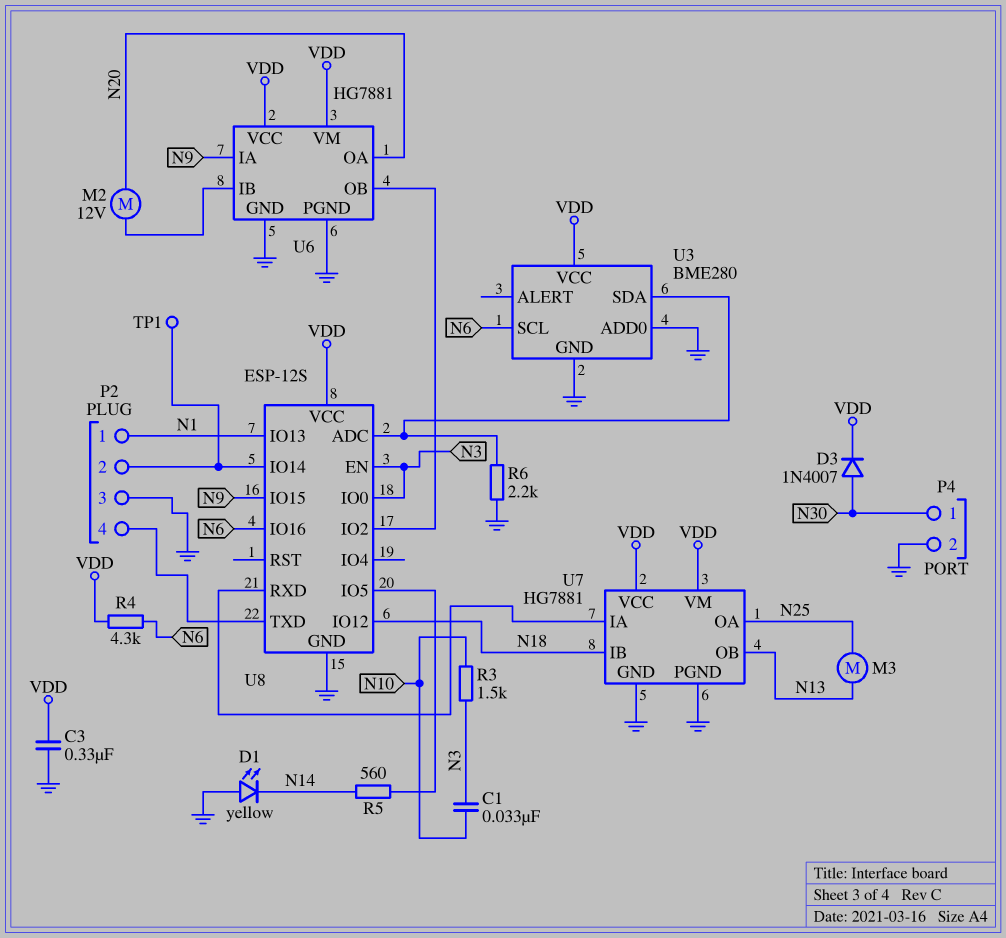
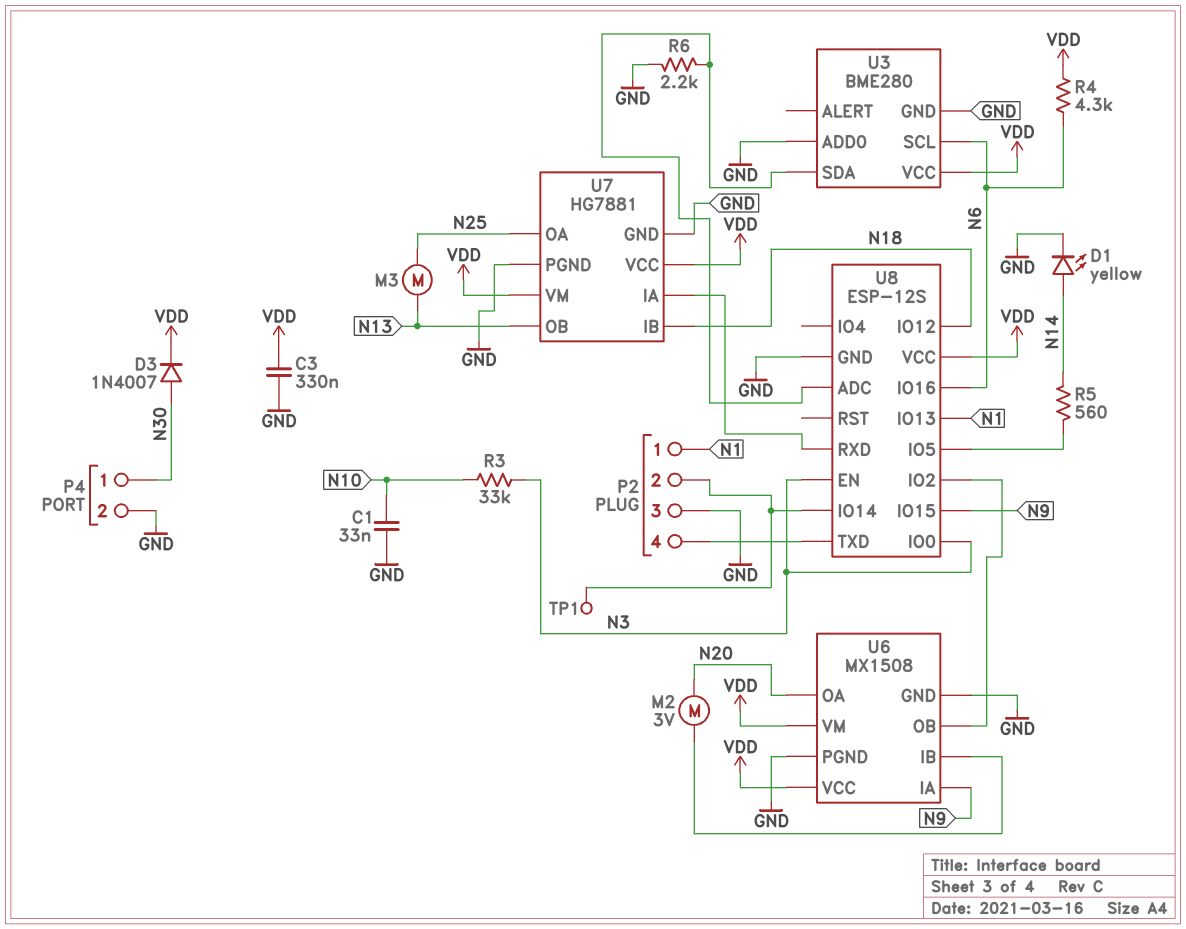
C1: 33nF (N3, N10) -> 33nF (GND, N10)
D1: LED yellow (A GND, K N14) -> LED yellow (A N14, K GND)
M2: motor 12V (N20, U6/IB) -> motor 3V (N20, U6/IB)
R3: 1.5k (N3, N10) -> 33k (N3, N10)
U6: HG7881 -> MX1508

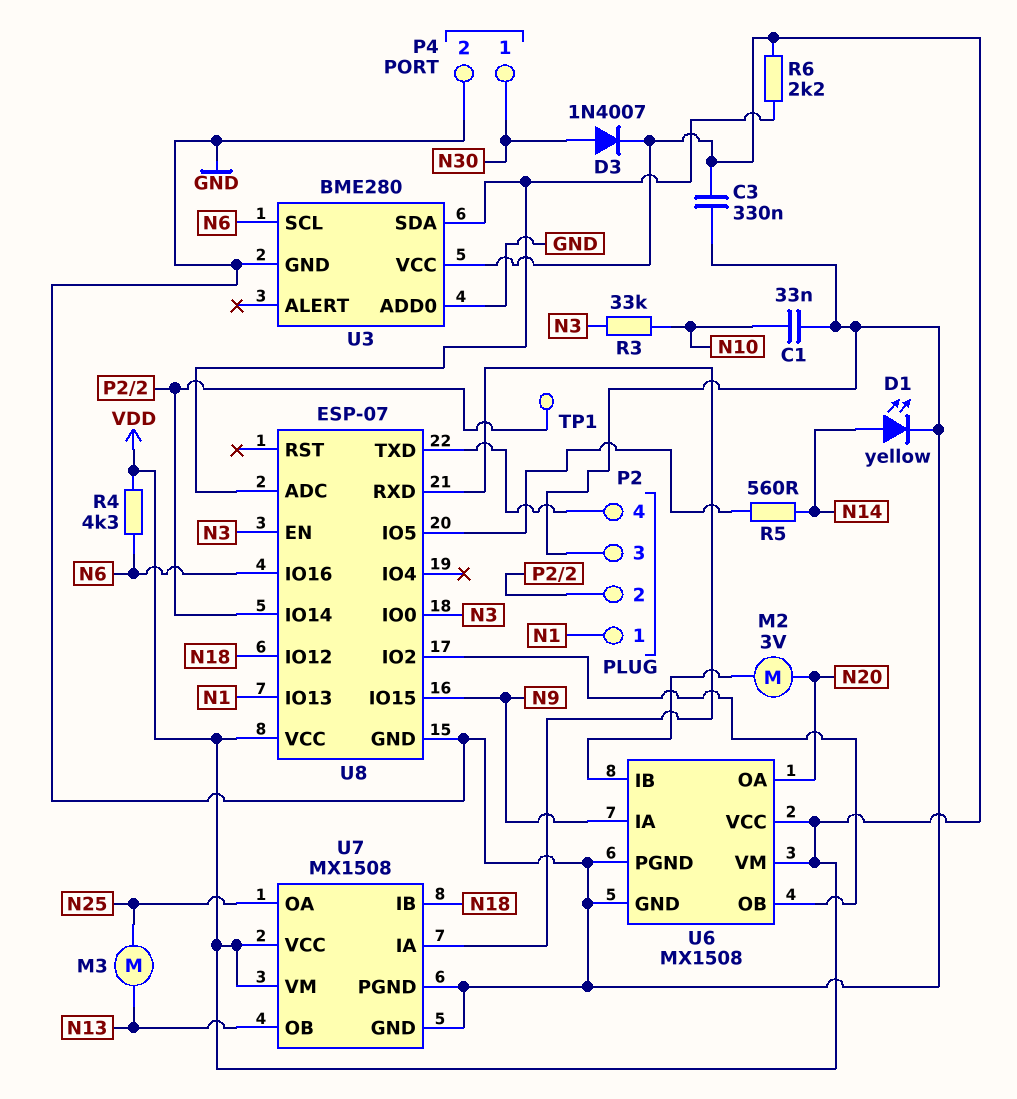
R6: 2.2k (GND, U3/SDA) -> 2.2k (U3/SDA, VDD)
U7: HG7881 -> MX1508
U8: ESP-12S -> ESP-07

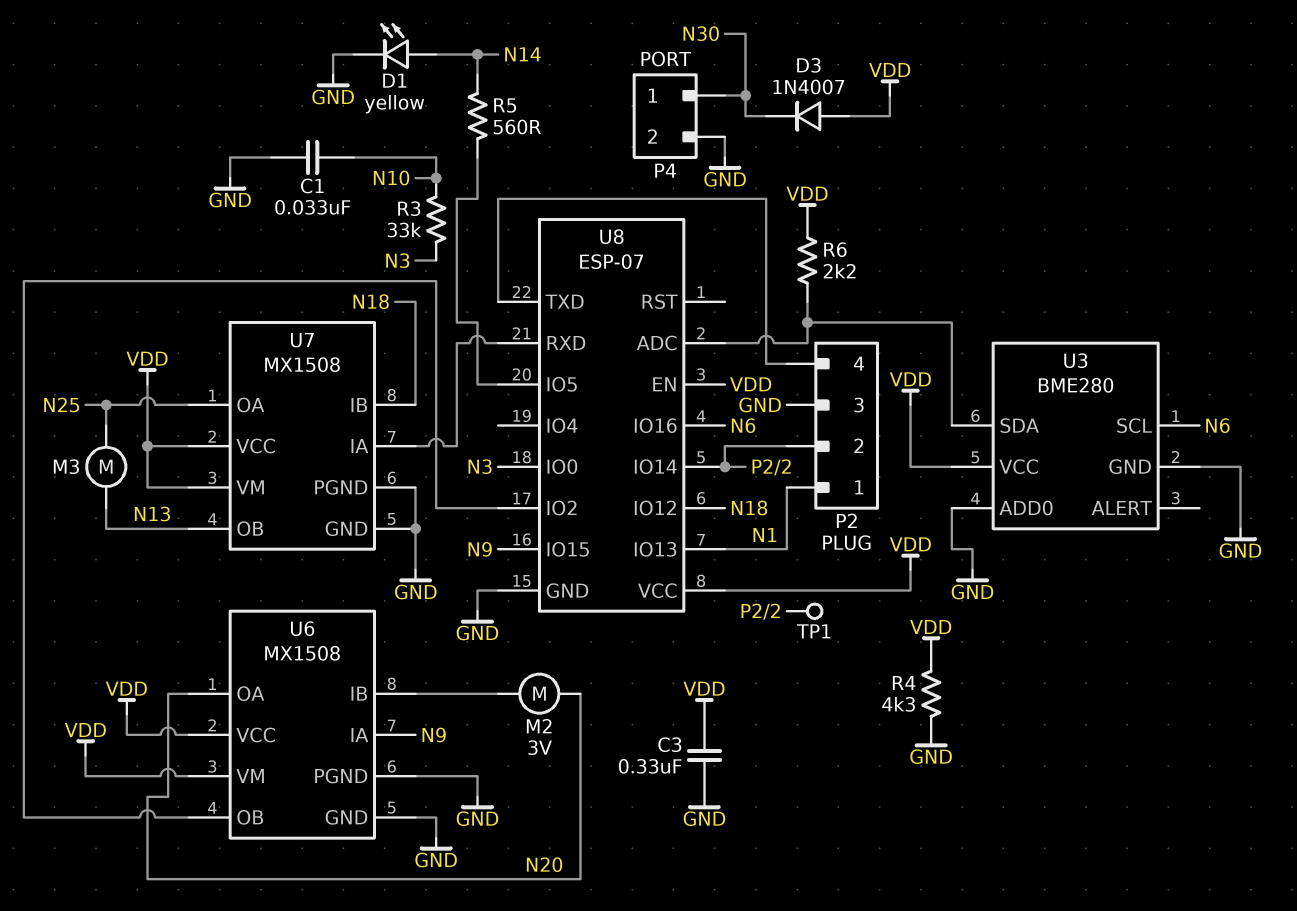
D3: diode 1N4007 (A N30, K VDD) -> diode 1N4007 (A VDD, K N30)
R4: 4.3k (N6, VDD) -> 4.3k (GND, VDD)
U8 pin EN: N3 -> VDD

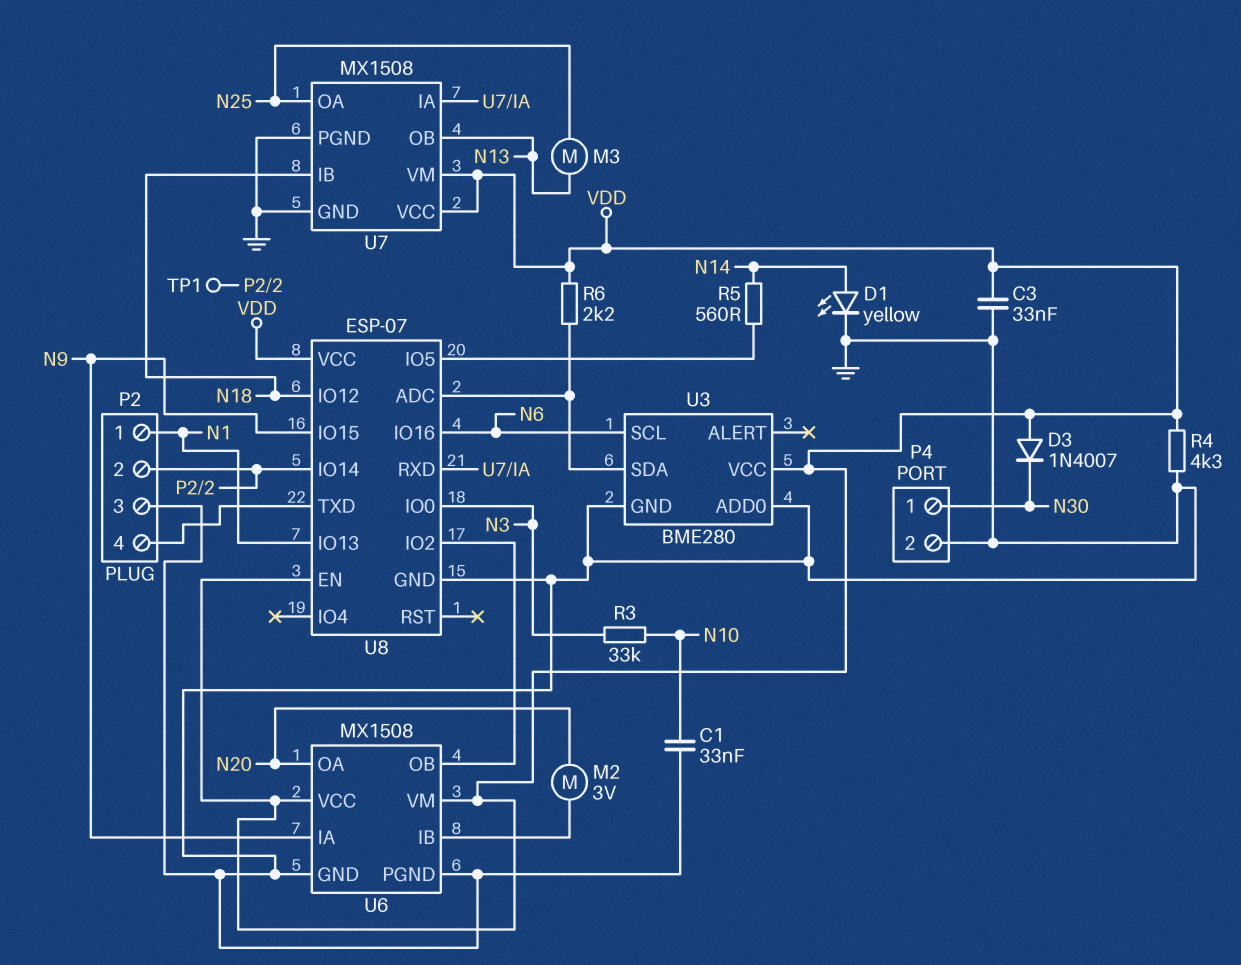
C3: 330nF (GND, VDD) -> 33nF (GND, VDD)

